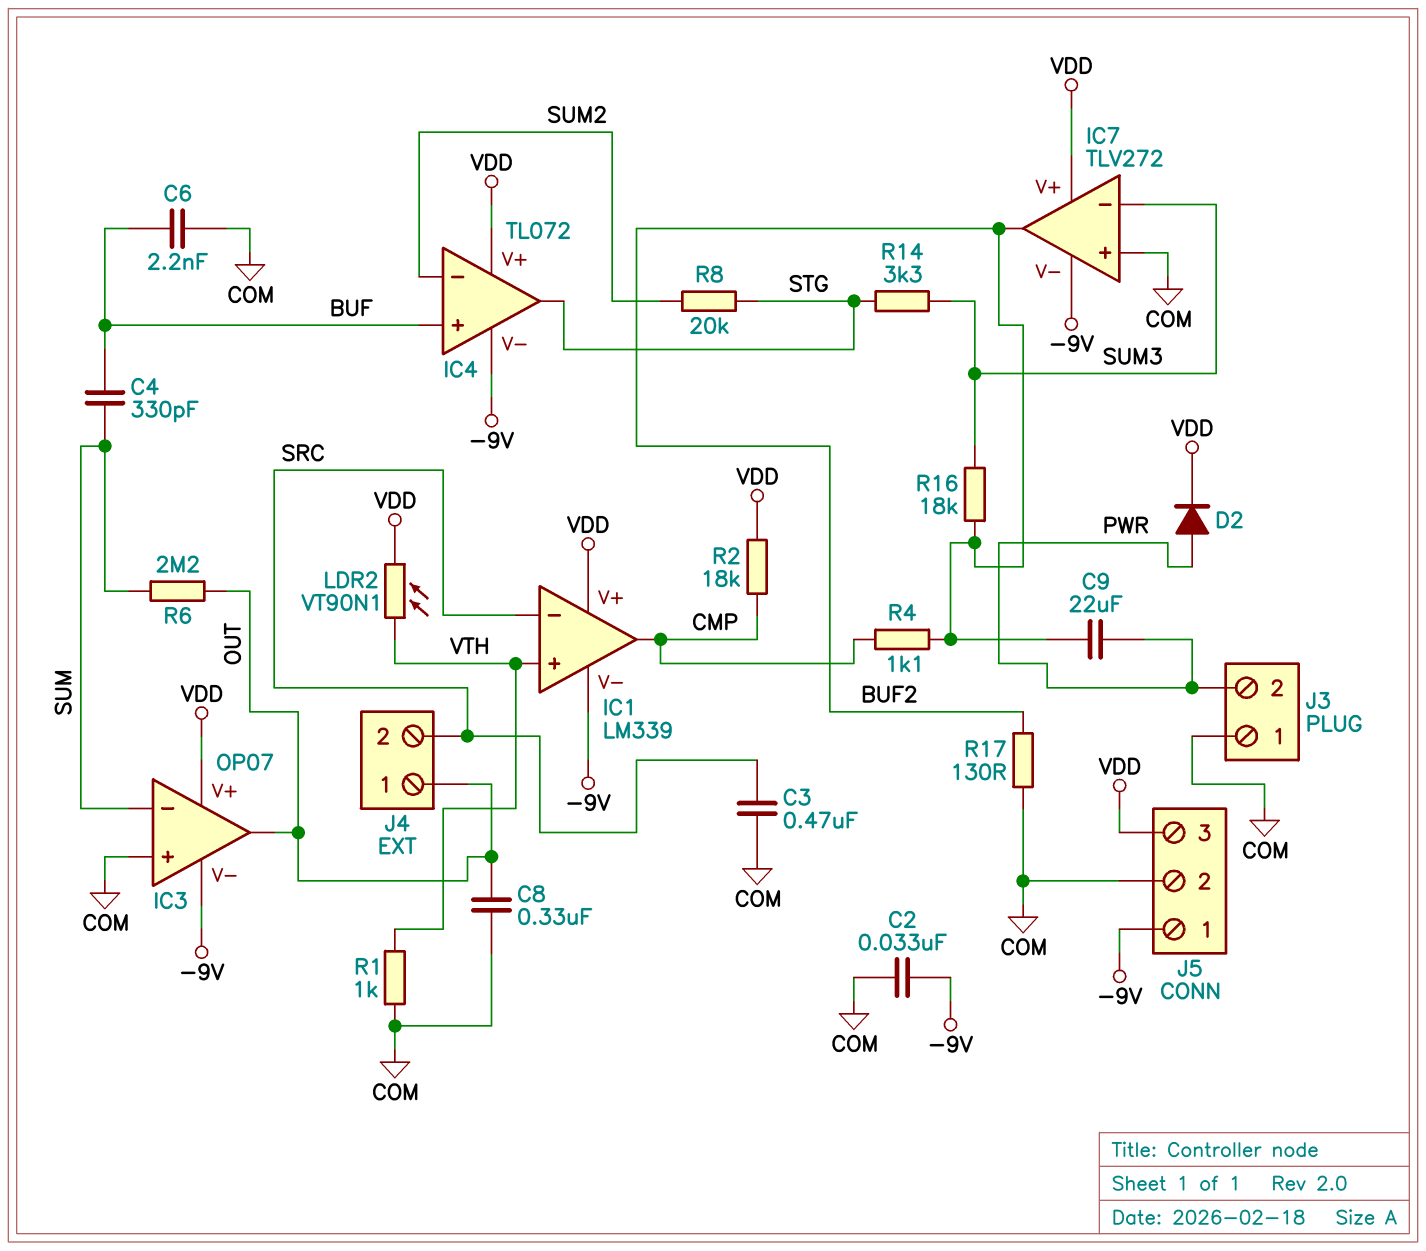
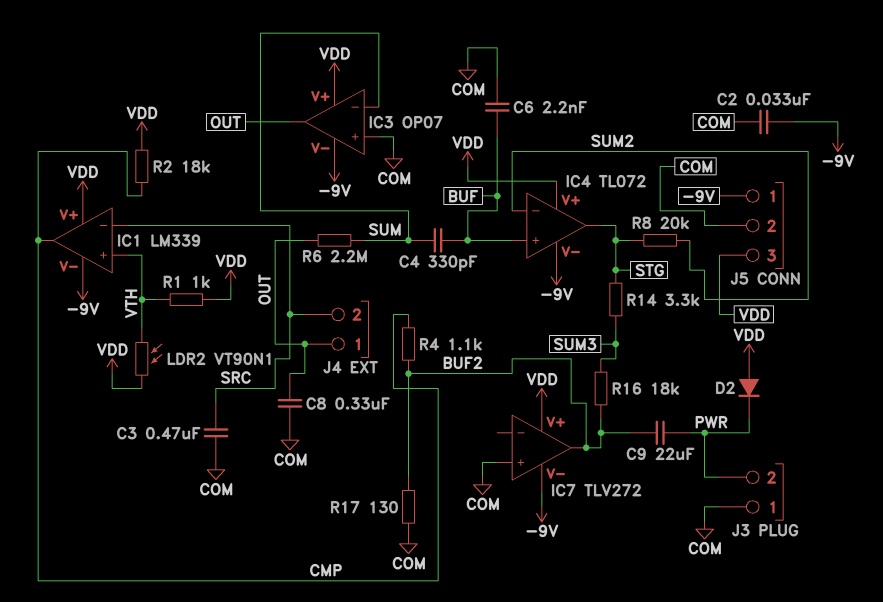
D2: diode (A PWR, K VDD) -> diode (A VDD, K PWR)
IC7 pin in-: SUM3 -> none
R1: 1k (COM, VTH) -> 1k (VDD, VTH)

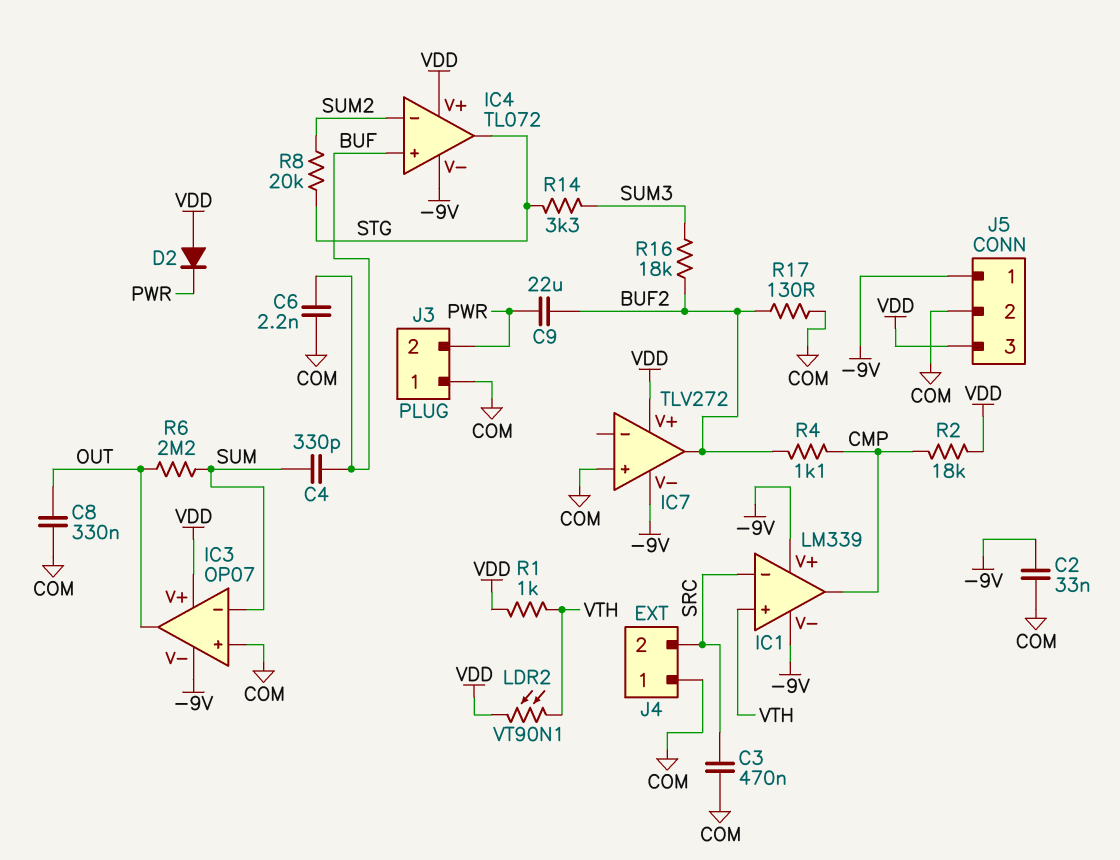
IC1 pin V+: VDD -> -9V
J4 pin 1: OUT -> COM

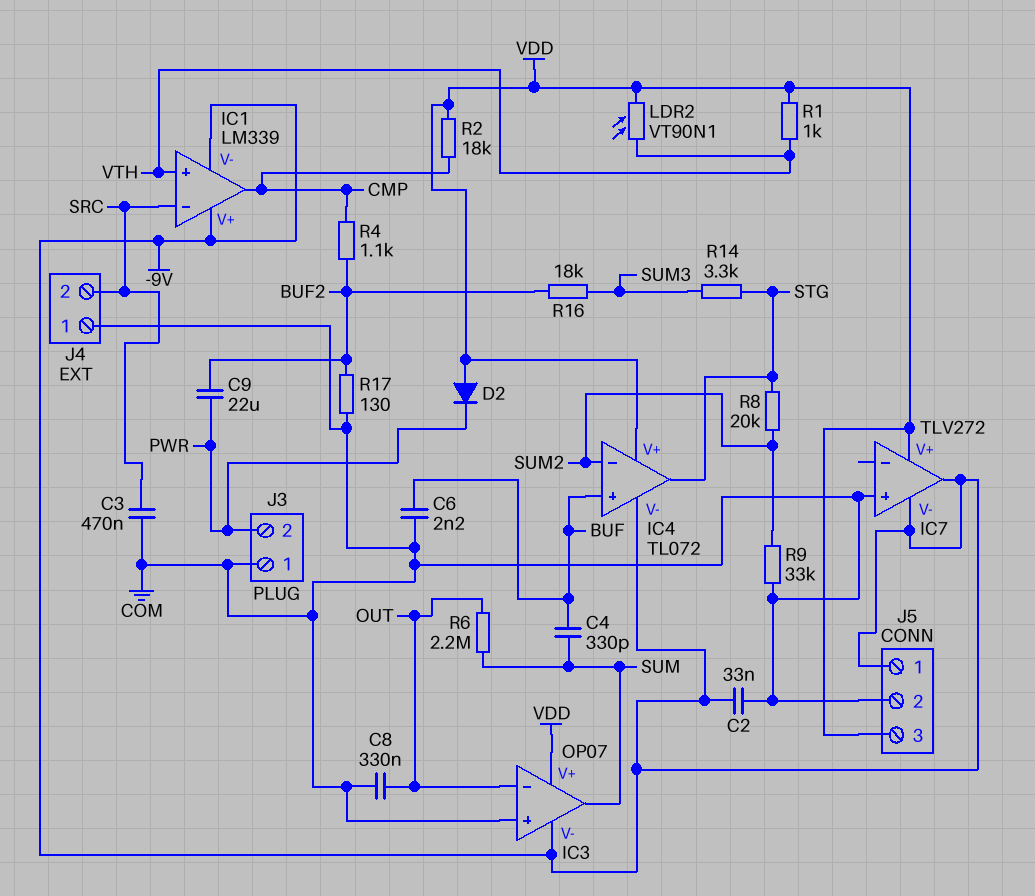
IC3 pin in-: SUM -> OUT
IC3 pin out: OUT -> SUM
IC7 pin out: BUF2 -> -9V
R9: none -> 33k (COM, SUM2)

